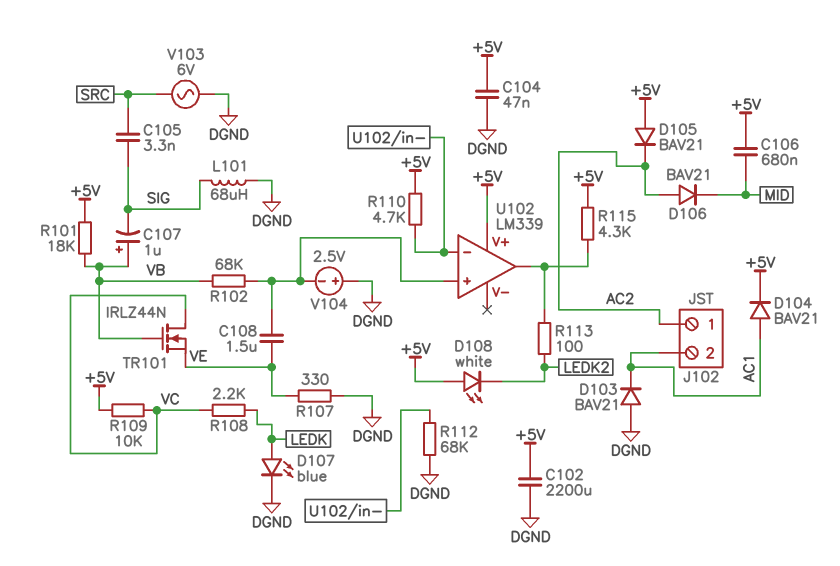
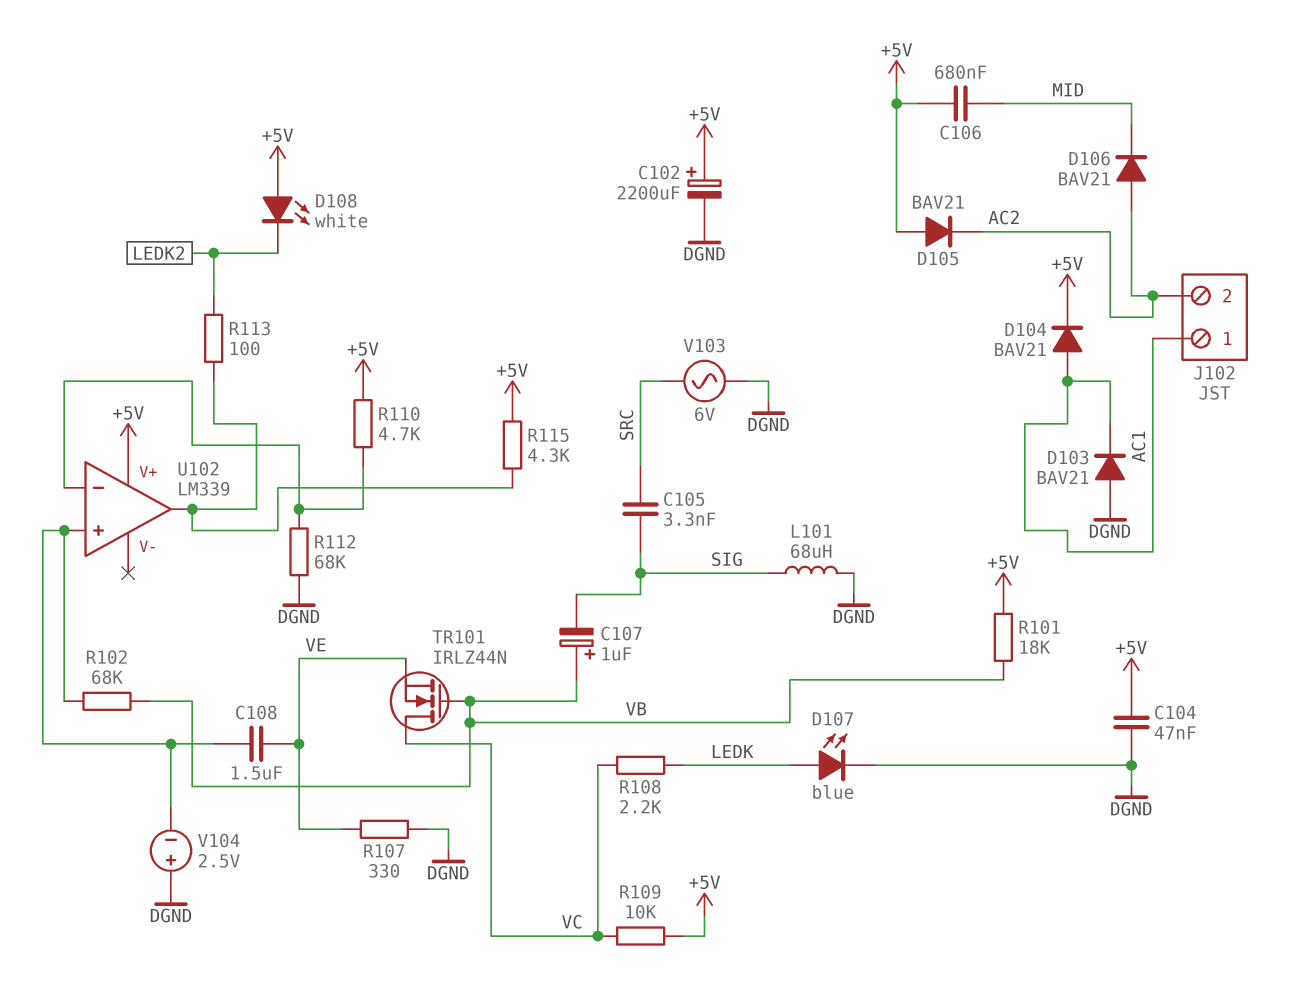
C102: 2200uF (+5V, DGND) -> 2200uF (plus +5V, minus DGND)
J102 pin 1: AC2 -> AC1
J102 pin 2: AC1 -> AC2

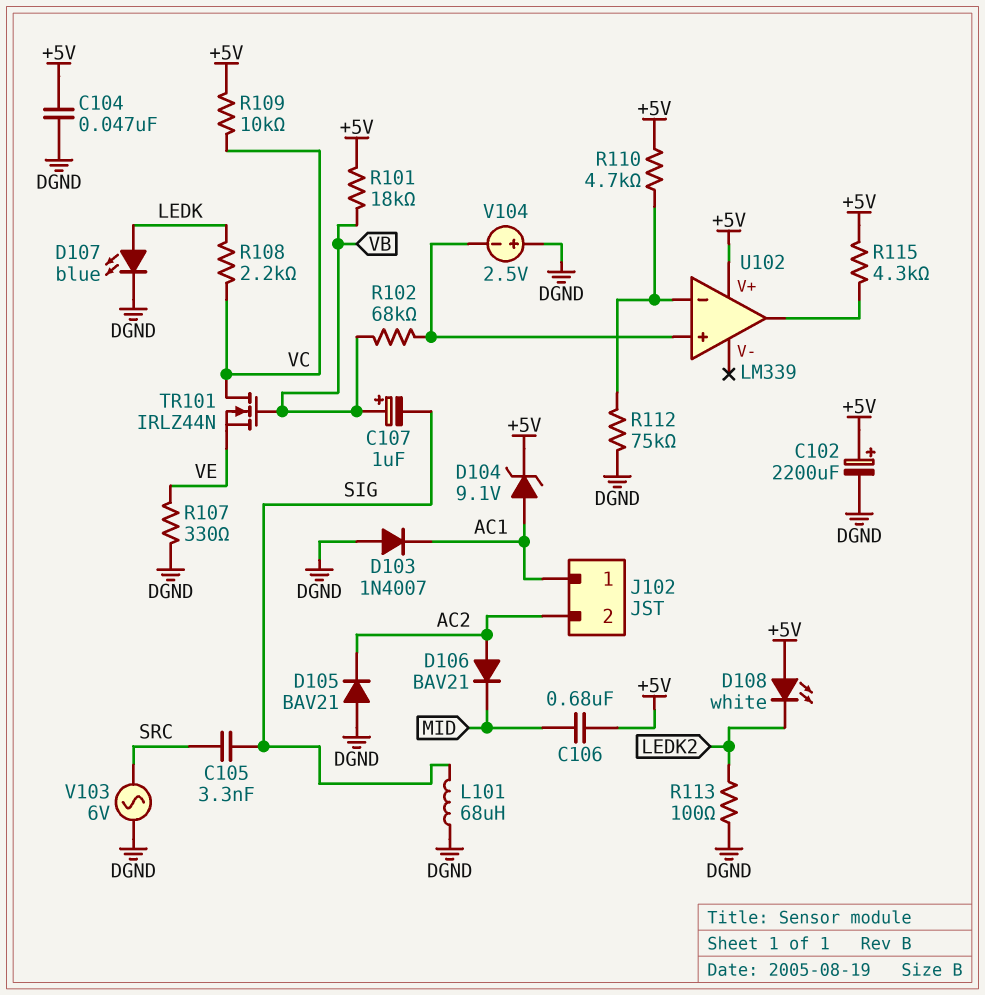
C108: 1.5uF (U102/in+, VE) -> none
D103: diode BAV21 (A DGND, K AC1) -> diode 1N4007 (A DGND, K AC1)
D104: diode BAV21 (A AC1, K +5V) -> zener 9.1V (A AC1, K +5V)
D105: diode BAV21 (A +5V, K AC2) -> diode BAV21 (A DGND, K AC2)
R112: 68k (DGND, U102/in-) -> 75k (DGND, U102/in-)
R113: 100 (LEDK2, U102/out) -> 100 (DGND, LEDK2)

